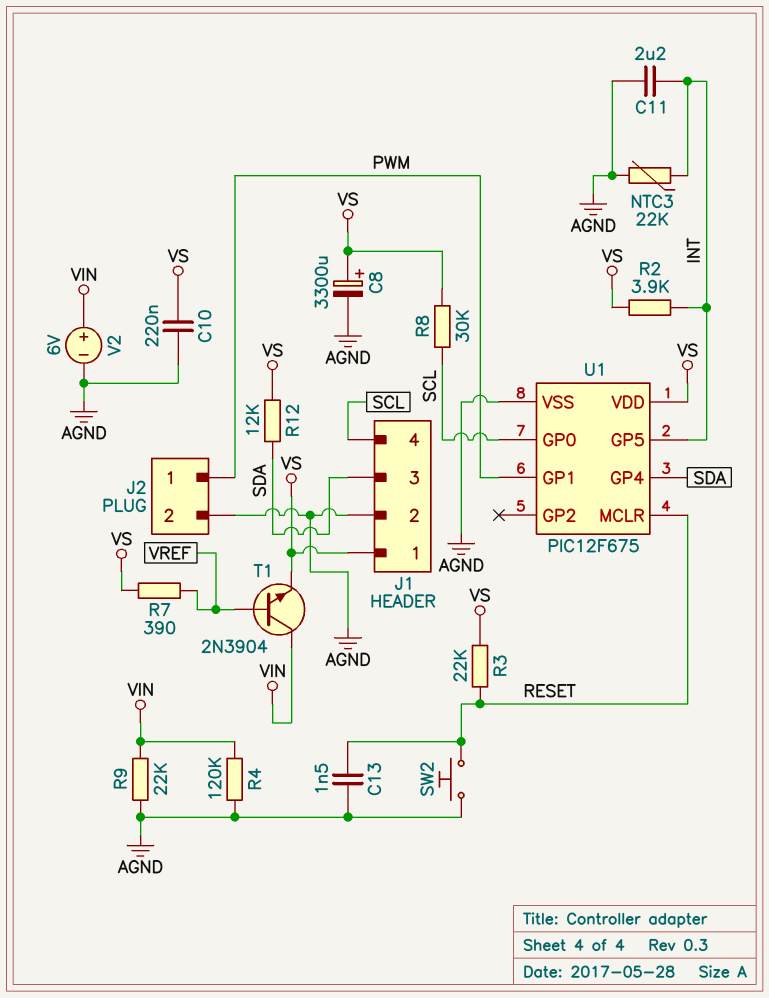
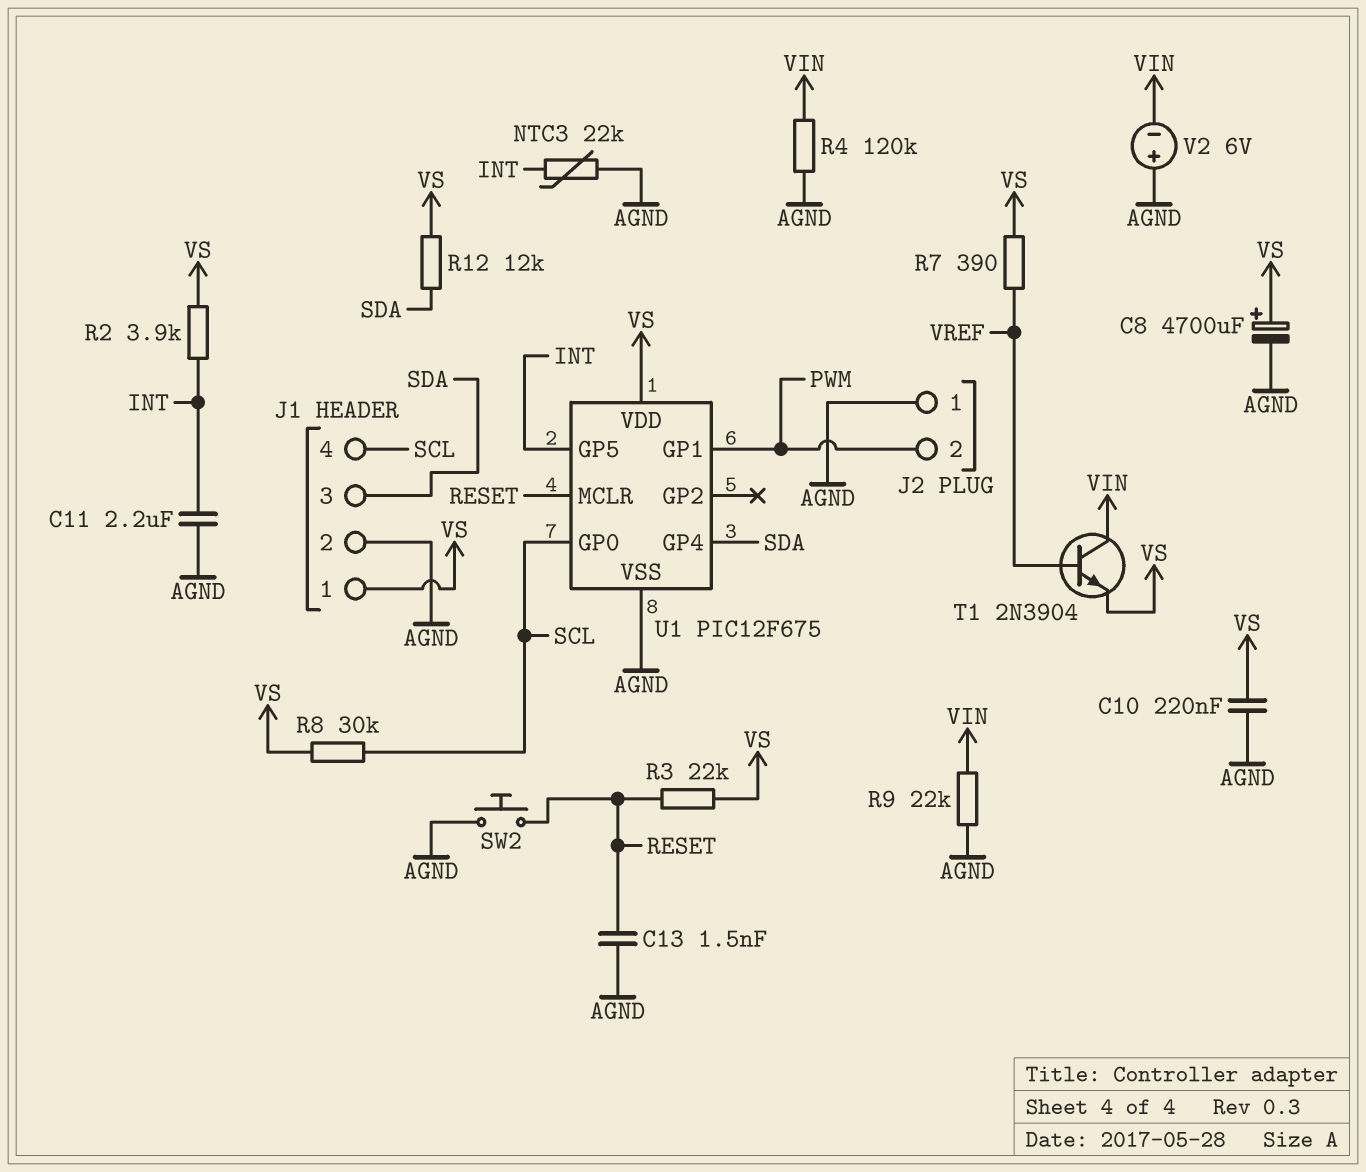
C8: 3300uF (plus VS, minus AGND) -> 4700uF (plus VS, minus AGND)
J2 pin 1: PWM -> AGND
J2 pin 2: AGND -> PWM
V2: 6V (plus VIN, minus AGND) -> 6V (plus AGND, minus VIN)

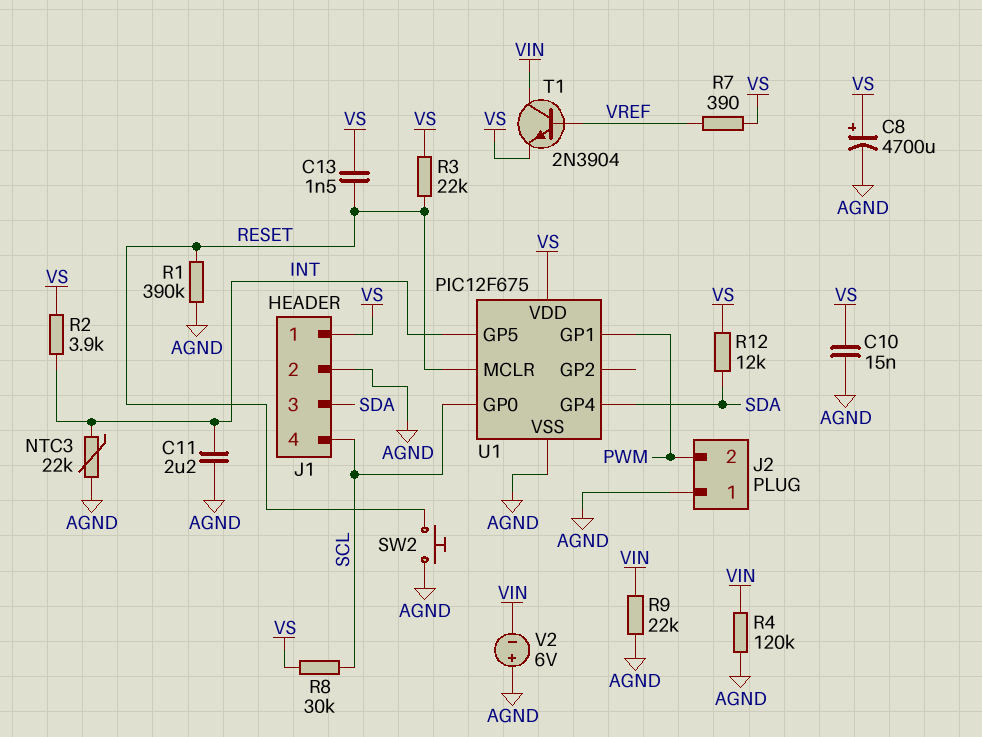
C10: 220nF (AGND, VS) -> 15nF (AGND, VS)
C13: 1.5nF (AGND, RESET) -> 1.5nF (RESET, VS)
R1: none -> 390k (AGND, RESET)

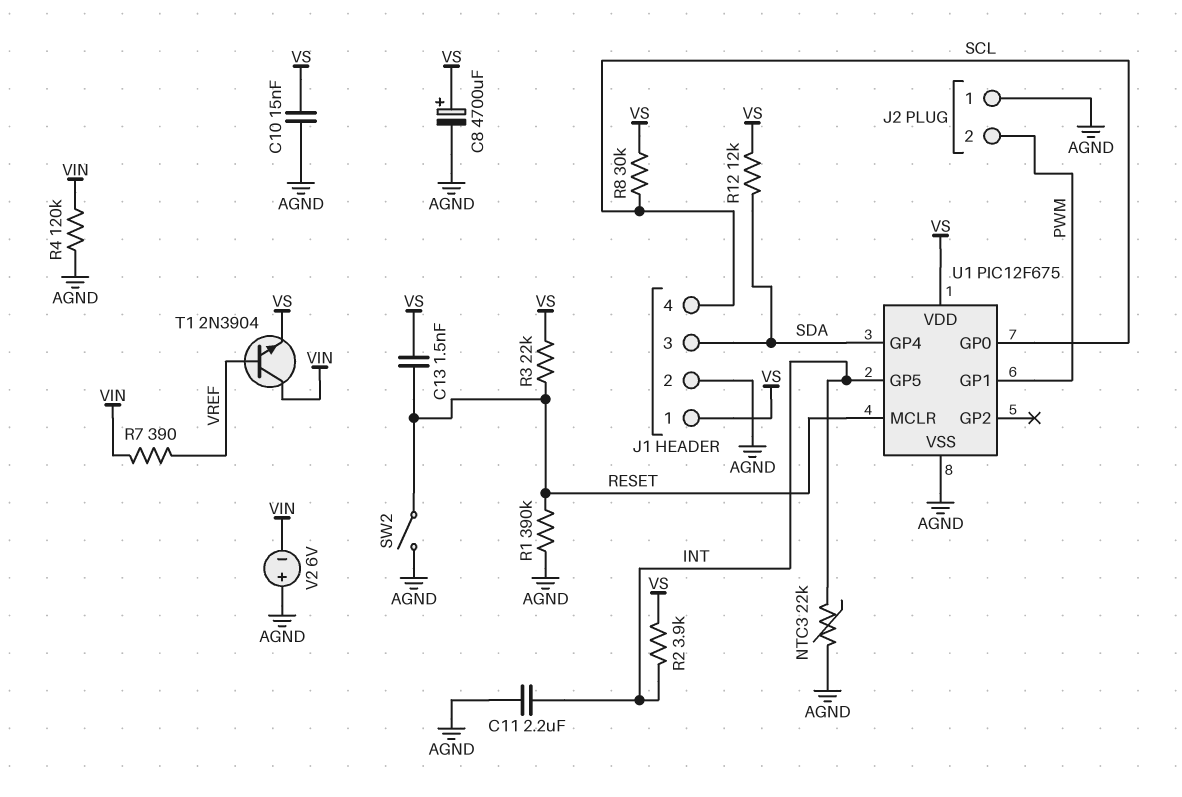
R7: 390 (VREF, VS) -> 390 (VIN, VREF)
R9: 22k (AGND, VIN) -> none
SW2: button (AGND, RESET) -> switch (AGND, RESET)

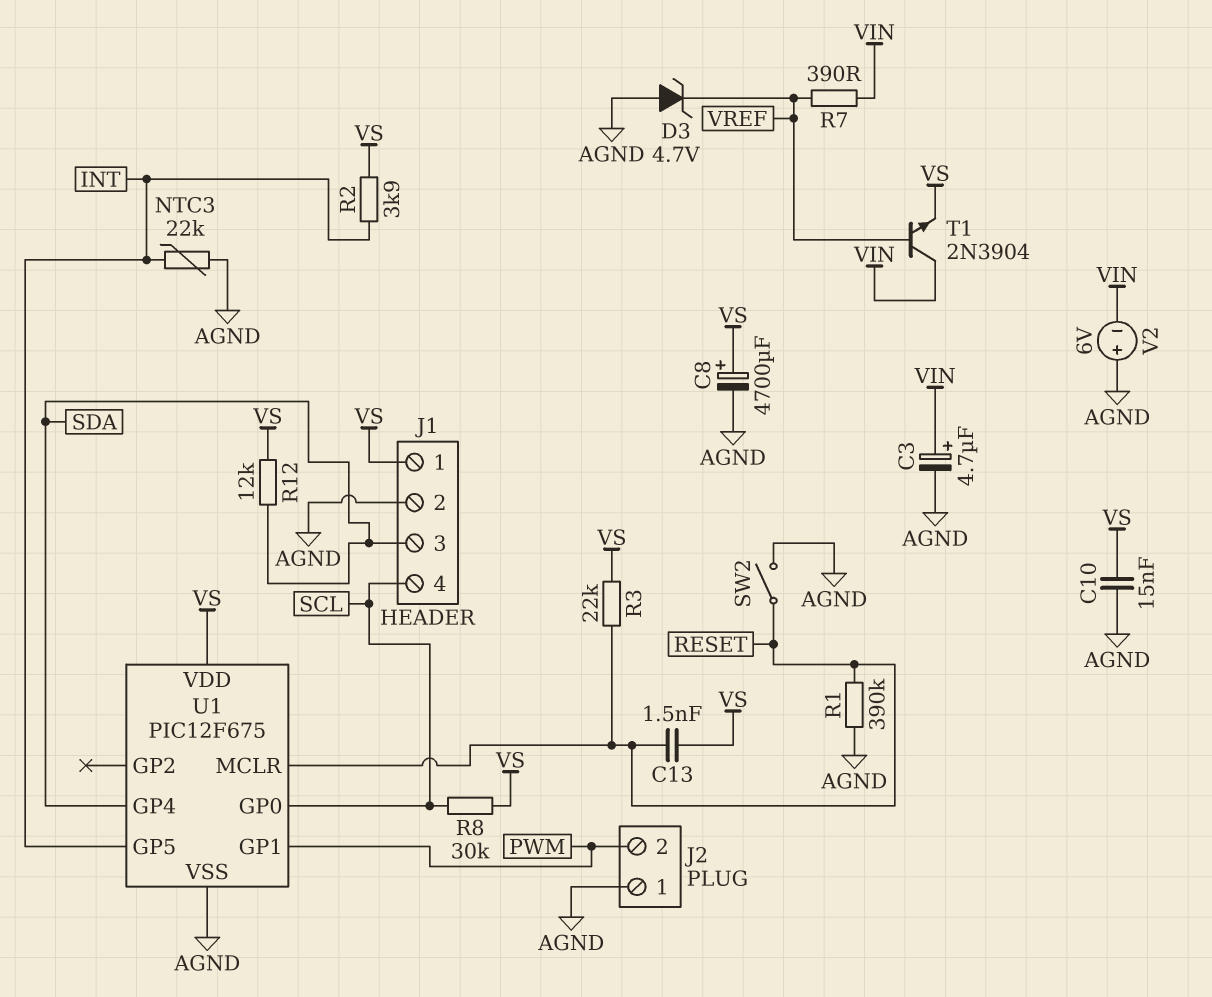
C3: none -> 4.7uF (plus VIN, minus AGND)
C11: 2.2uF (AGND, INT) -> none
D3: none -> zener 4.7V (A AGND, K VREF)
R4: 120k (AGND, VIN) -> none

